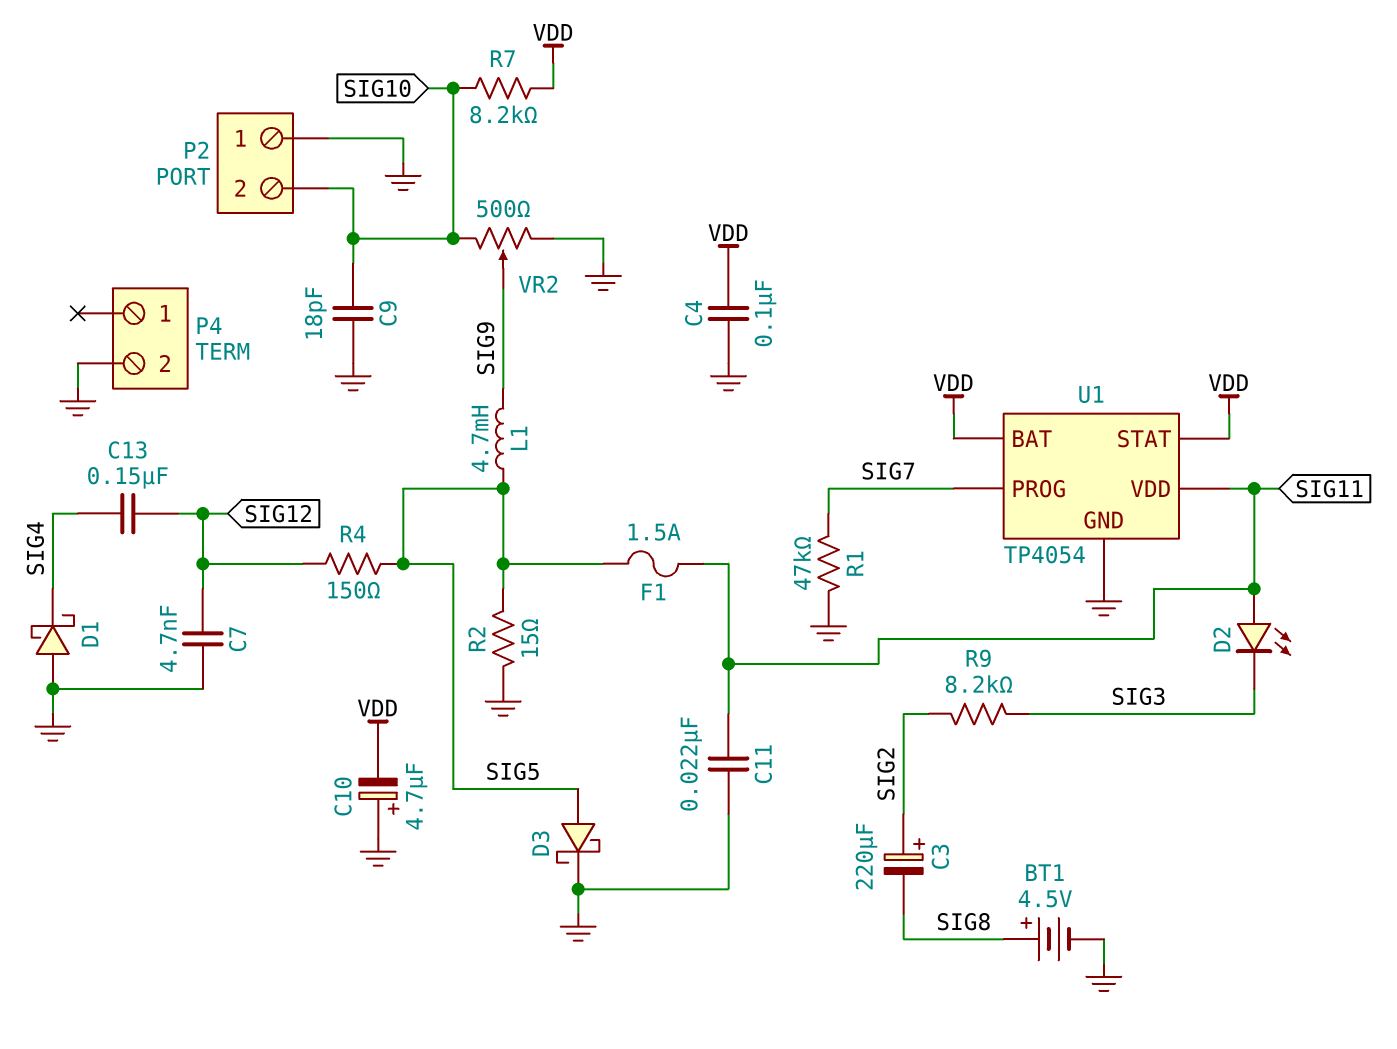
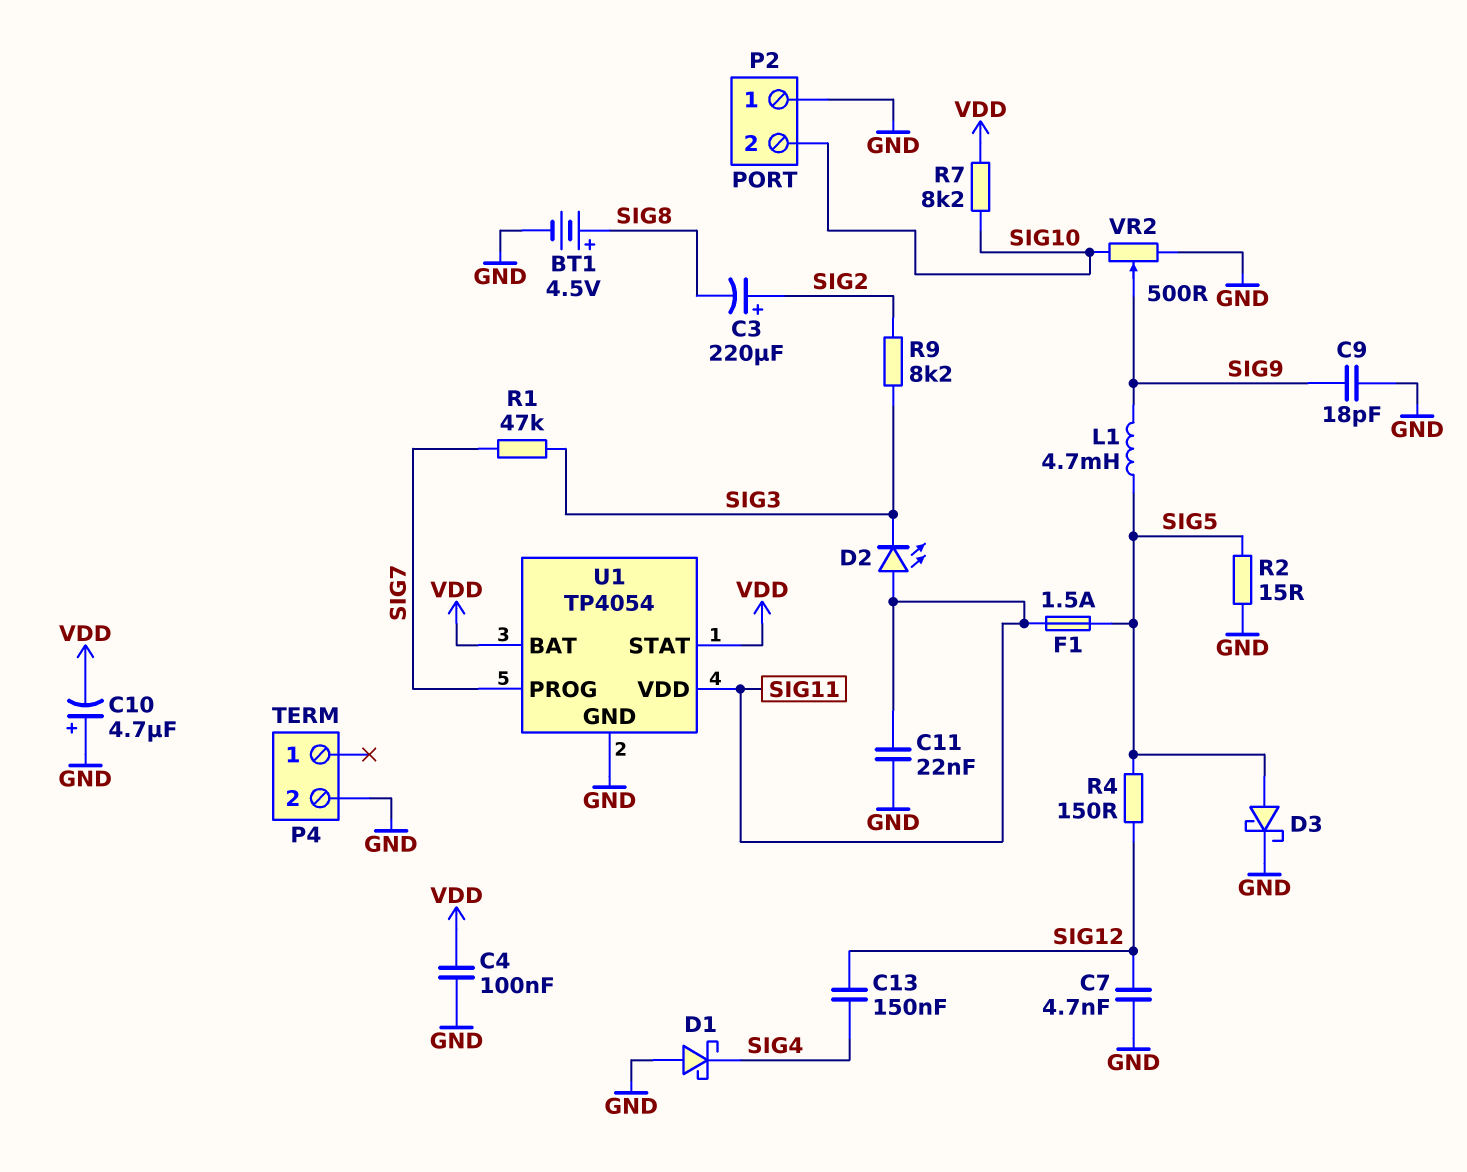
C9: 18pF (GND, SIG10) -> 18pF (GND, SIG9)
R1: 47k (GND, SIG7) -> 47k (SIG3, SIG7)

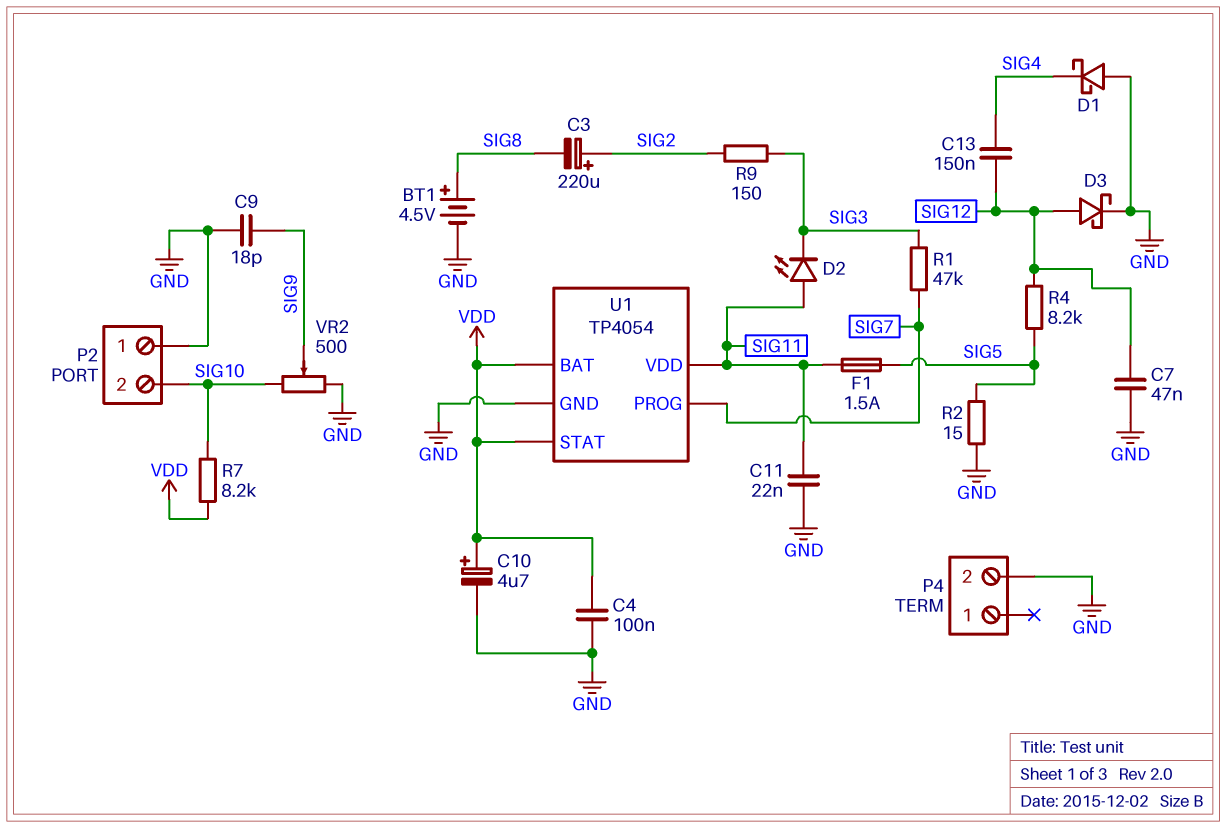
C7: 4.7nF (GND, SIG12) -> 47nF (GND, SIG12)
C10: 4.7uF (plus GND, minus VDD) -> 4.7uF (plus VDD, minus GND)
D3: schottky (A SIG5, K GND) -> schottky (A SIG12, K GND)
L1: 4.7mH (SIG5, SIG9) -> none
R4: 150 (SIG5, SIG12) -> 8.2k (SIG5, SIG12)
R9: 8.2k (SIG2, SIG3) -> 150 (SIG2, SIG3)

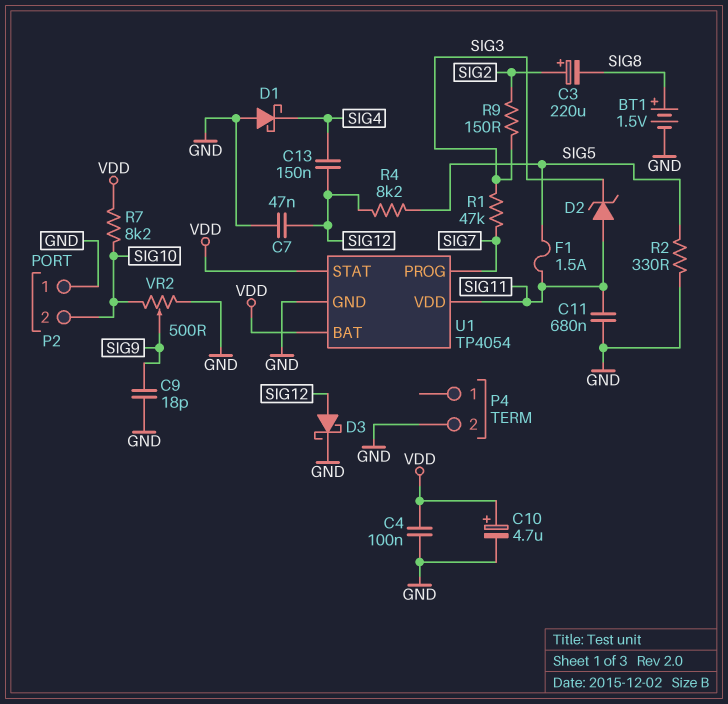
BT1: 4.5V (plus SIG8, minus GND) -> 1.5V (plus SIG8, minus GND)
C11: 22nF (GND, SIG11) -> 680nF (GND, SIG11)
D2: LED (A SIG11, K SIG3) -> zener (A SIG11, K SIG3)
R2: 15 (GND, SIG5) -> 330 (GND, SIG5)

